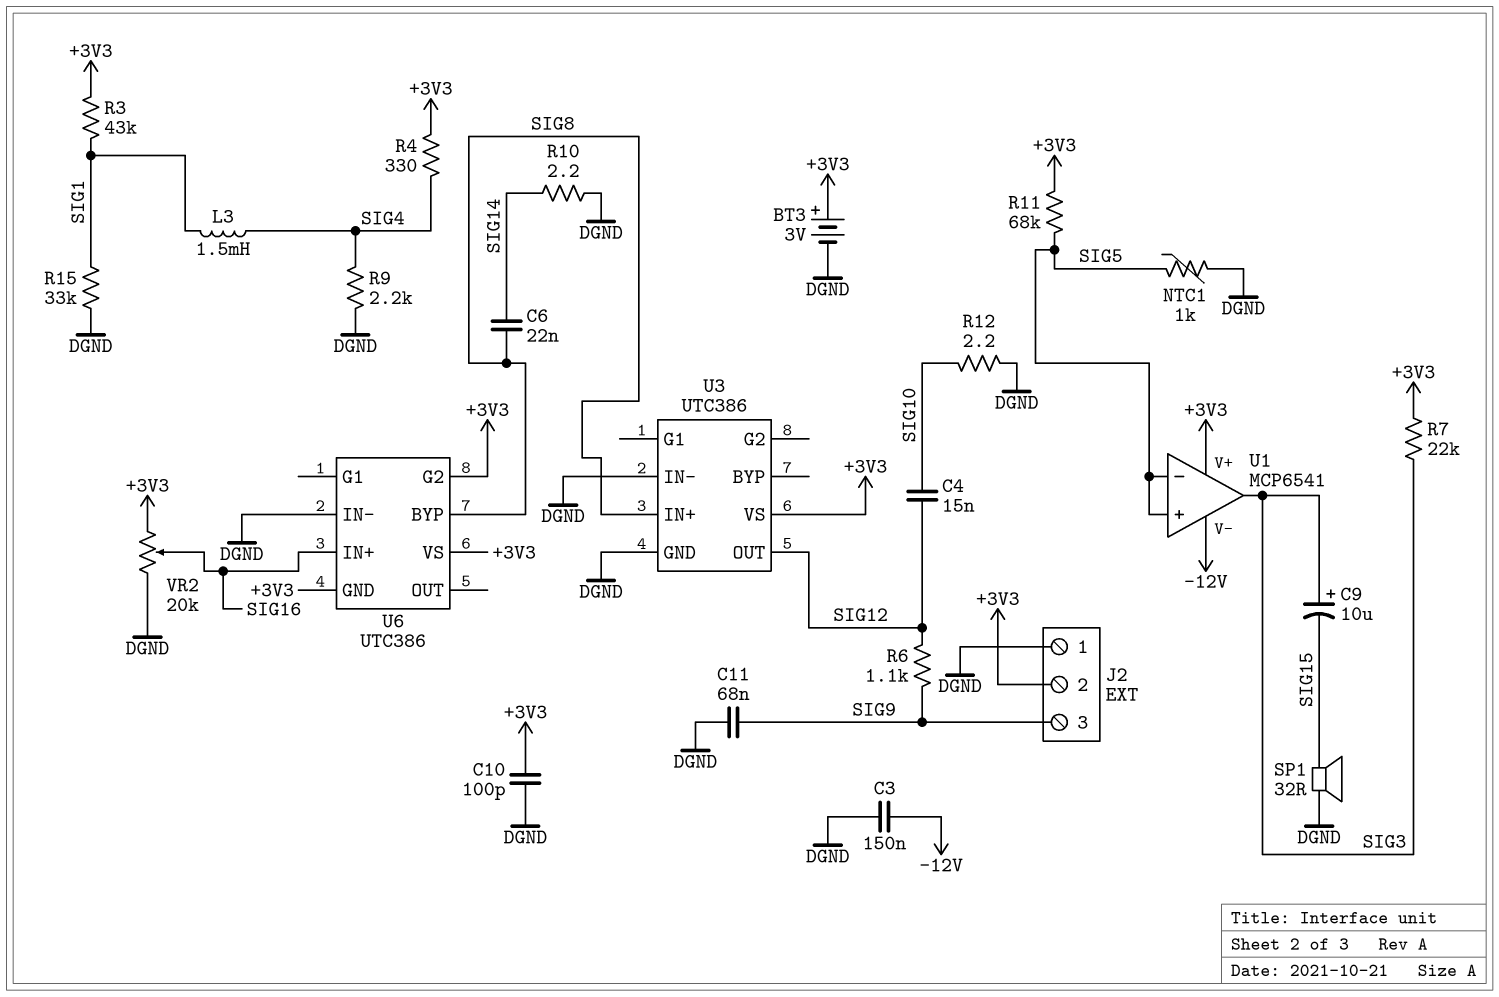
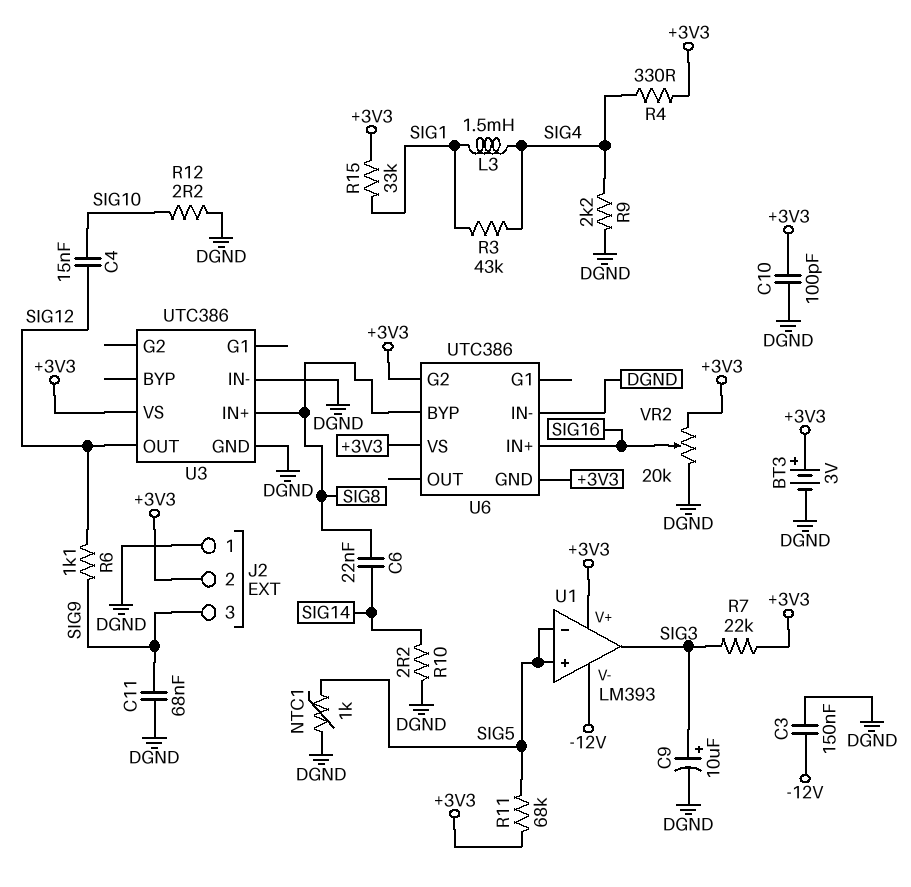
C9: 10uF (plus SIG3, minus SIG15) -> 10uF (plus SIG3, minus DGND)
R3: 43k (+3V3, SIG1) -> 43k (SIG1, SIG4)
R15: 33k (DGND, SIG1) -> 33k (+3V3, SIG1)
SP1: speaker 32R (DGND, SIG15) -> none
U1: MCP6541 -> LM393

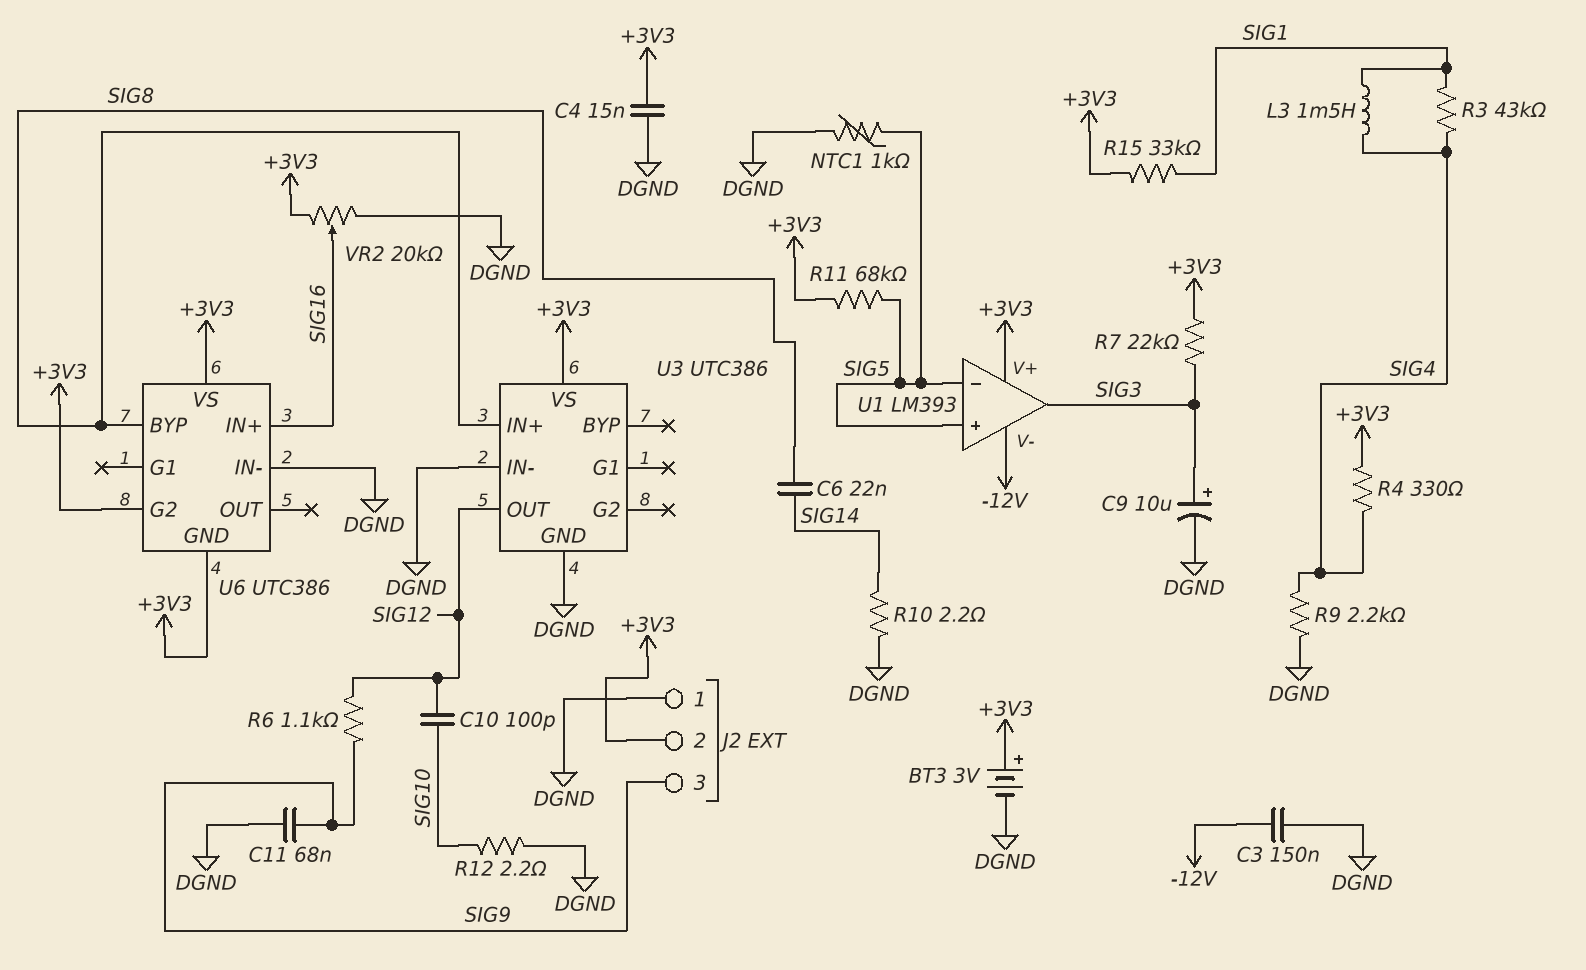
C4: 15nF (SIG10, SIG12) -> 15nF (+3V3, DGND)
C10: 100pF (+3V3, DGND) -> 100pF (SIG10, SIG12)

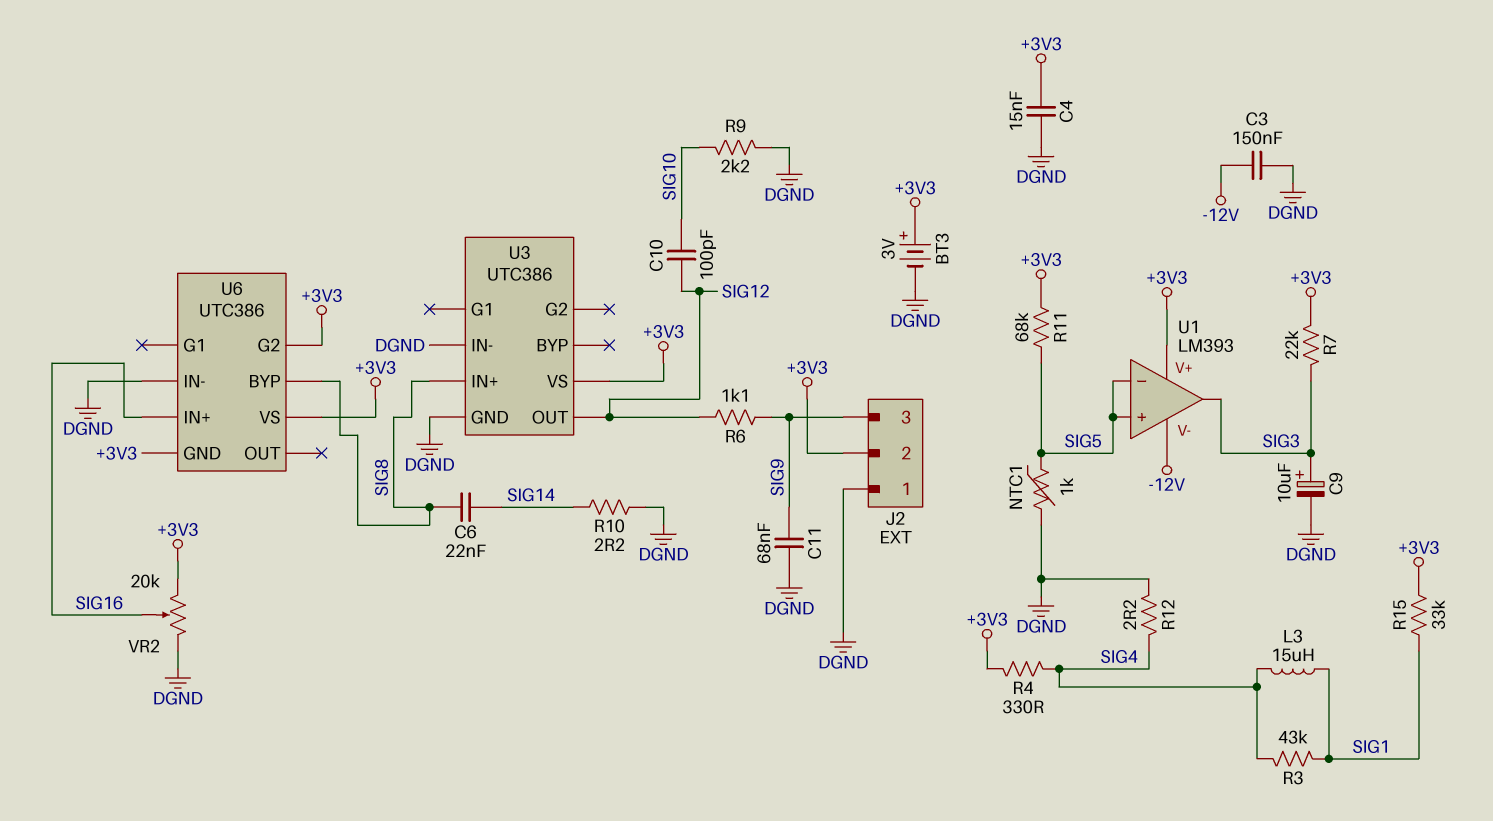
L3: 1.5mH (SIG1, SIG4) -> 15uH (SIG1, SIG4)
R9: 2.2k (DGND, SIG4) -> 2.2k (DGND, SIG10)
R12: 2.2 (DGND, SIG10) -> 2.2 (DGND, SIG4)

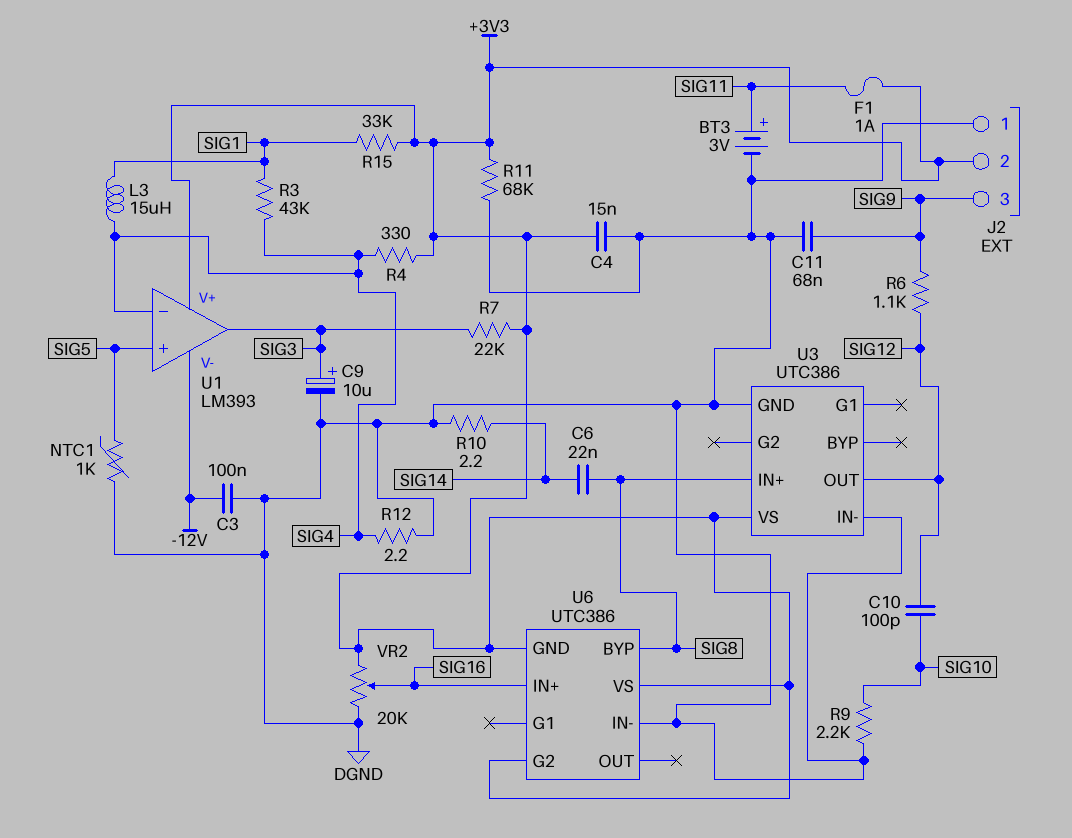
BT3: 3V (plus +3V3, minus DGND) -> 3V (plus SIG11, minus DGND)
C3: 150nF (-12V, DGND) -> 100nF (-12V, DGND)
F1: none -> 1A (+3V3, SIG11)
R11: 68k (+3V3, SIG5) -> 68k (+3V3, DGND)
U1 pin in-: SIG5 -> SIG4

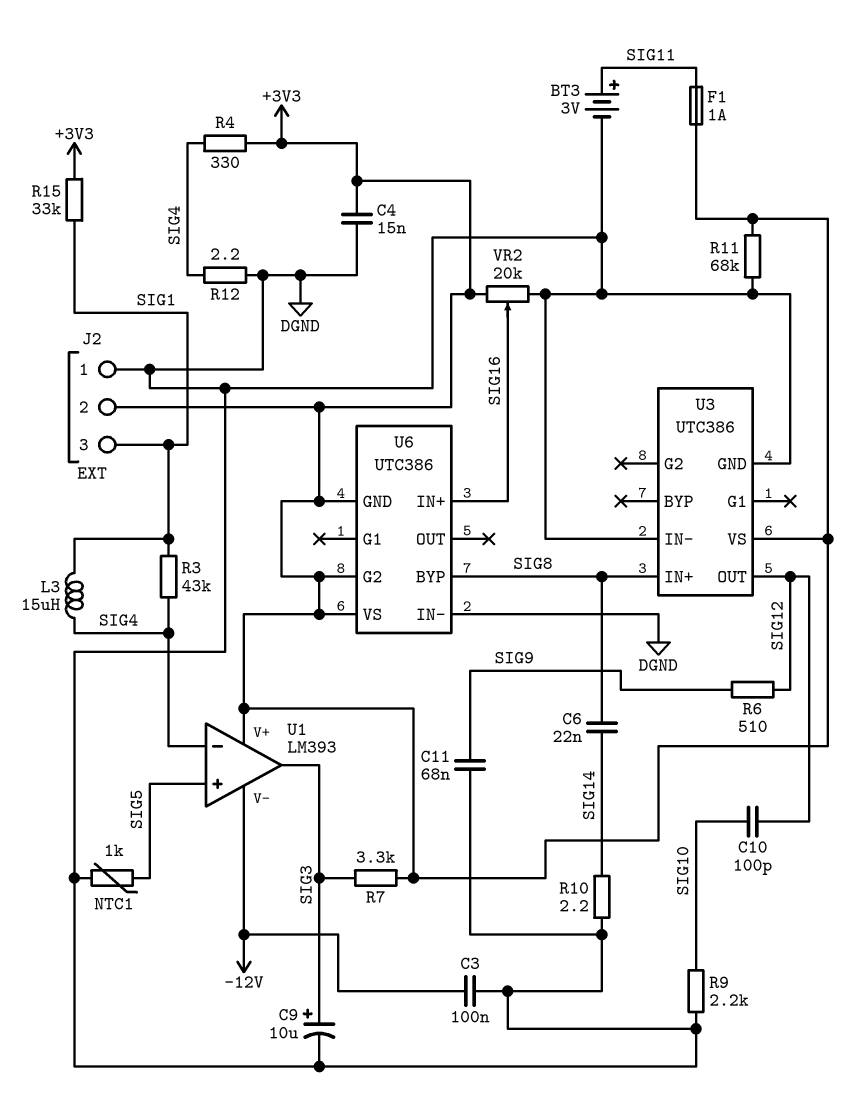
J2 pin 3: SIG9 -> SIG1
R6: 1.1k (SIG9, SIG12) -> 510 (SIG9, SIG12)
R7: 22k (+3V3, SIG3) -> 3.3k (+3V3, SIG3)

